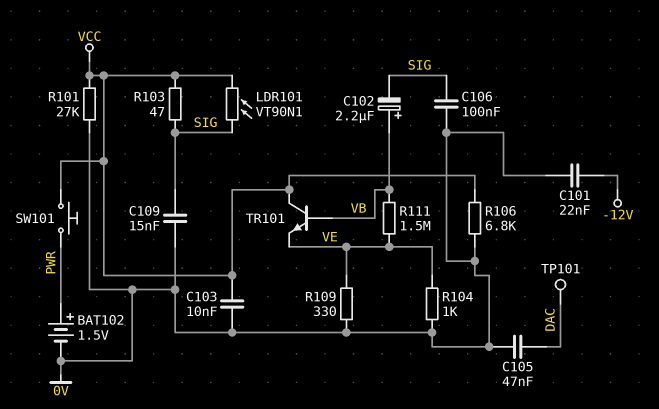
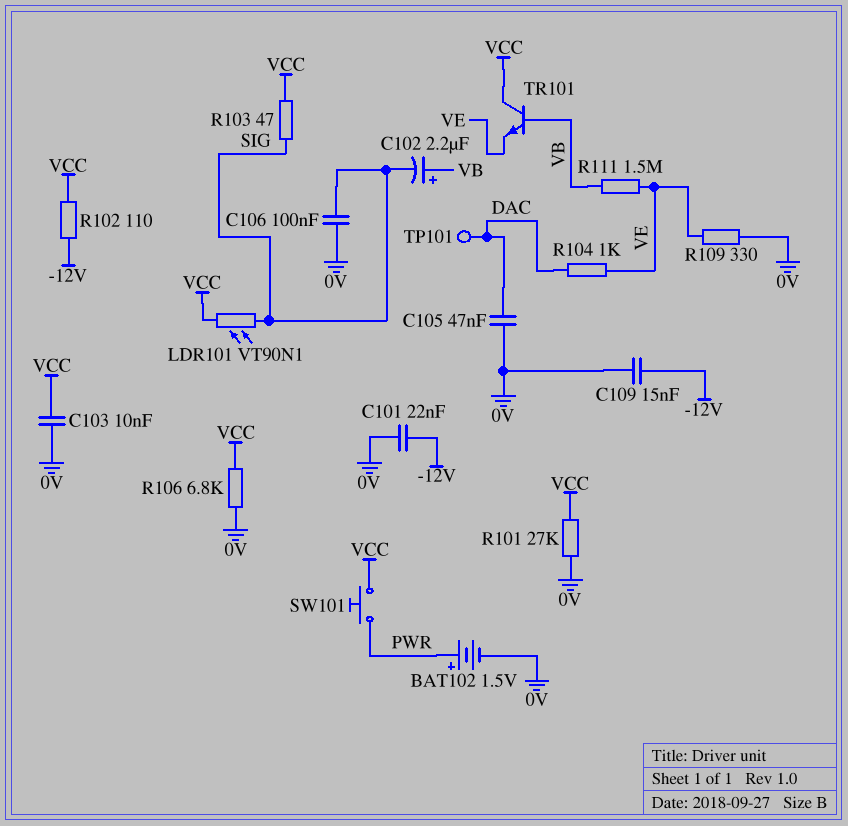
C109: 15nF (0V, SIG) -> 15nF (-12V, 0V)
R102: none -> 110 (-12V, VCC)
R104: 1k (0V, VE) -> 1k (DAC, VE)

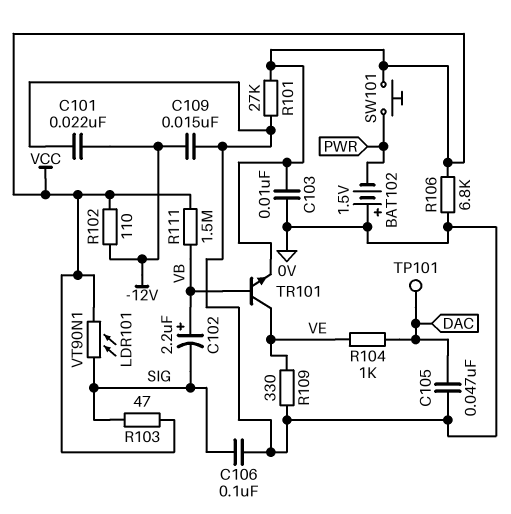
BAT102: 1.5V (plus PWR, minus 0V) -> 1.5V (plus 0V, minus PWR)
R111: 1.5M (VB, VE) -> 1.5M (VB, VCC)
TR101: NPN (B VB, C VCC, E VE) -> NPN (B VB, C VE, E VCC)

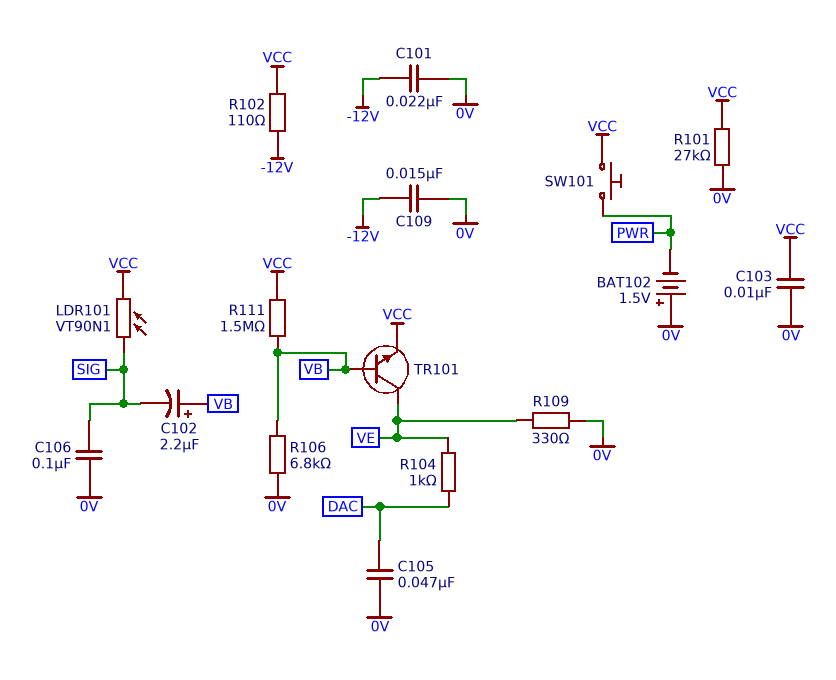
R103: 47 (SIG, VCC) -> none
R106: 6.8k (0V, VCC) -> 6.8k (0V, VB)
TP101: test point (DAC) -> none

